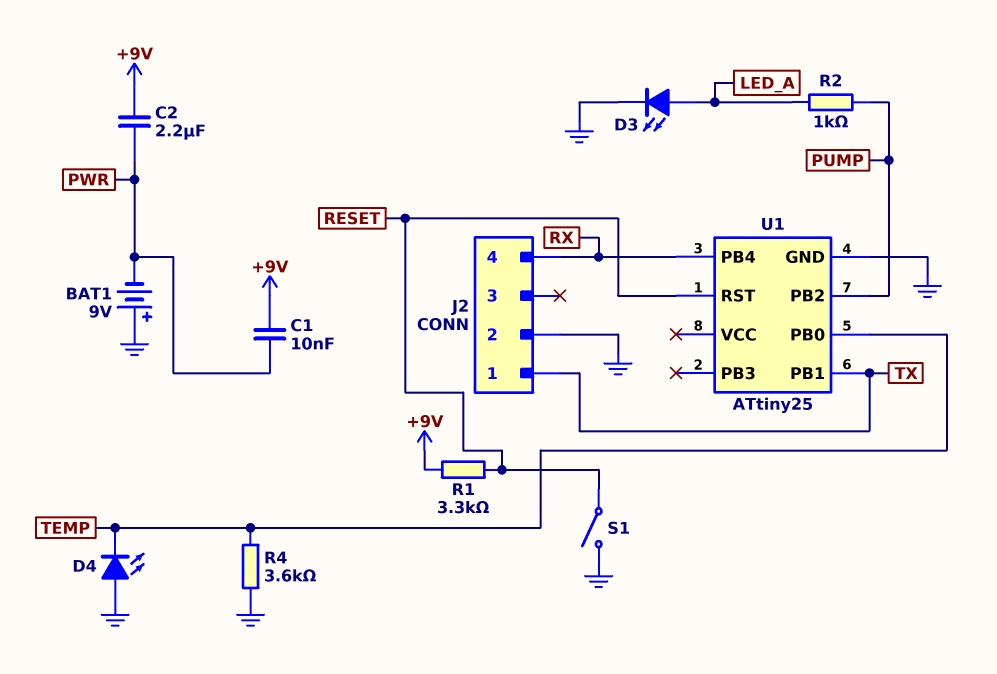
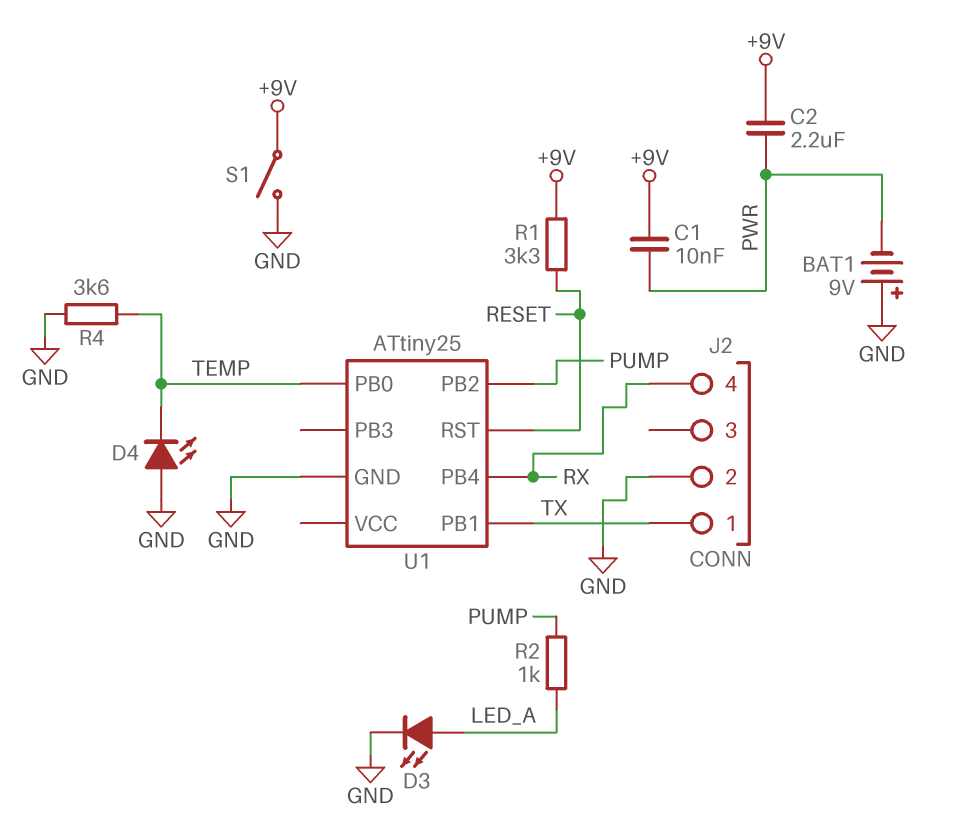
S1: switch (GND, RESET) -> switch (+9V, GND)

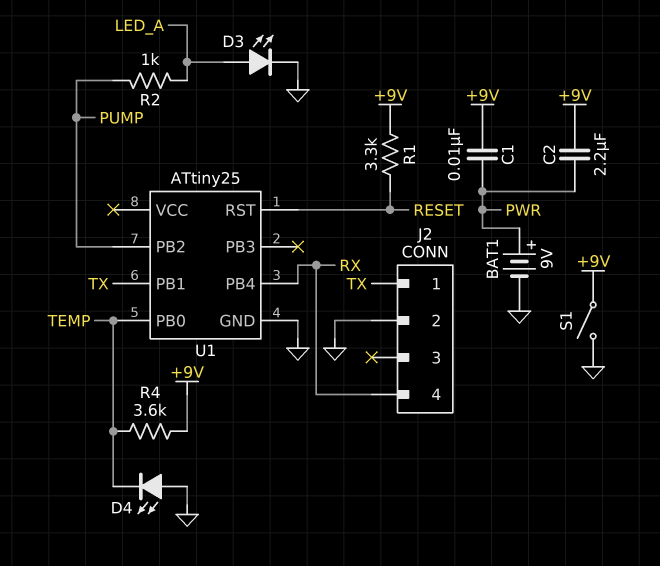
BAT1: 9V (plus GND, minus PWR) -> 9V (plus PWR, minus GND)
R4: 3.6k (GND, TEMP) -> 3.6k (+9V, TEMP)

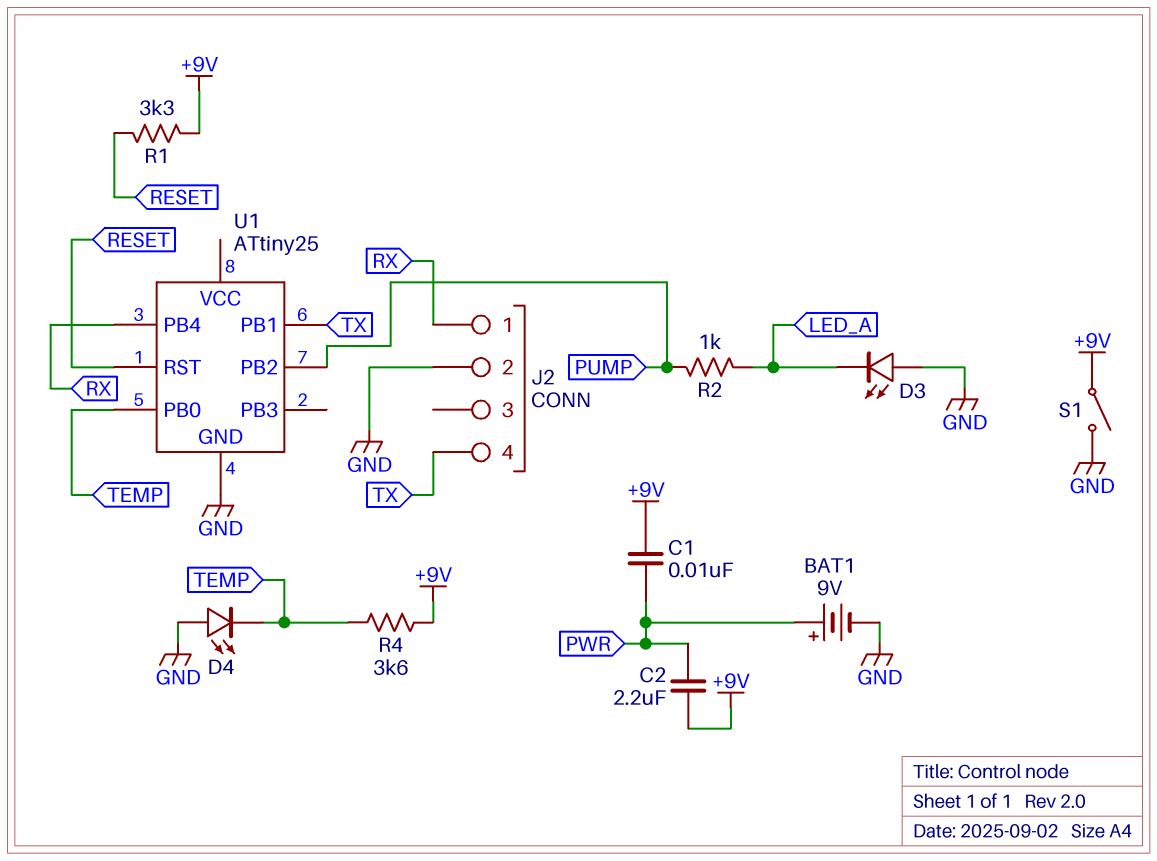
D3: LED (A LED_A, K GND) -> LED (A GND, K LED_A)
J2 pin 1: TX -> RX
J2 pin 4: RX -> TX

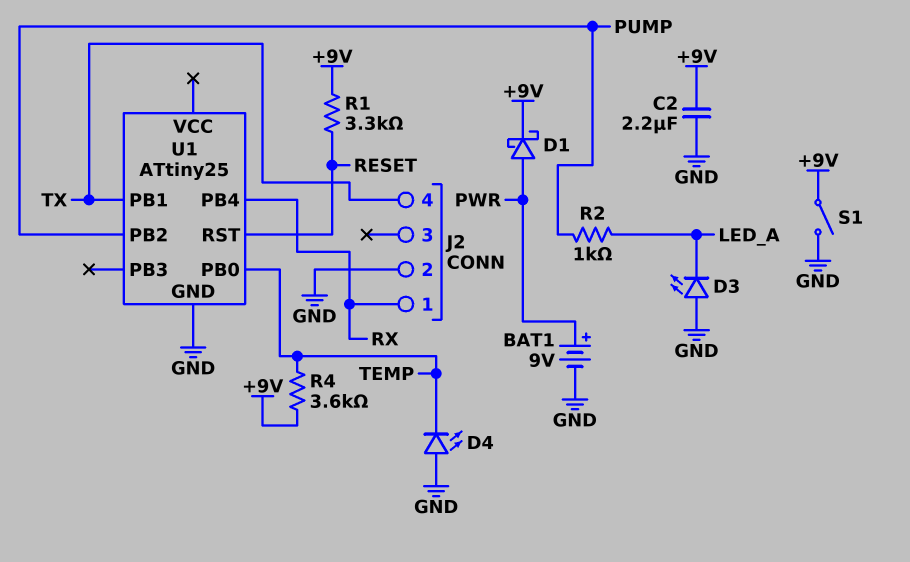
C1: 10nF (+9V, PWR) -> none
C2: 2.2uF (+9V, PWR) -> 2.2uF (+9V, GND)
D1: none -> schottky (A PWR, K +9V)

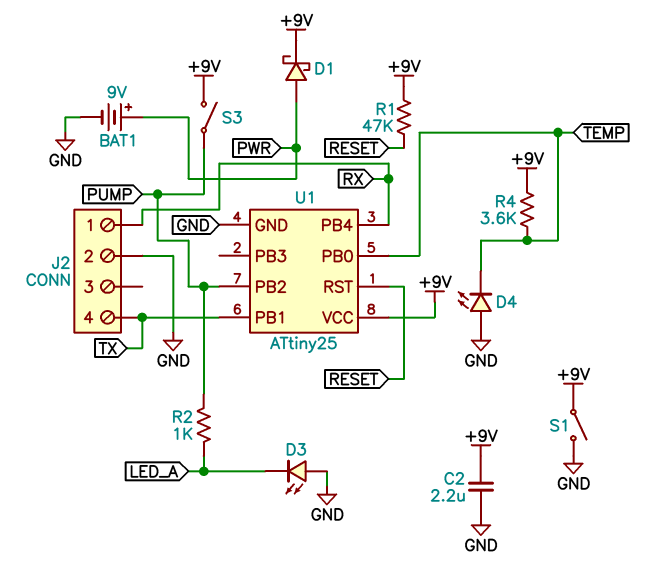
R1: 3.3k (+9V, RESET) -> 47k (+9V, RESET)
S3: none -> switch (+9V, PUMP)
U1 pin VCC: none -> +9V

